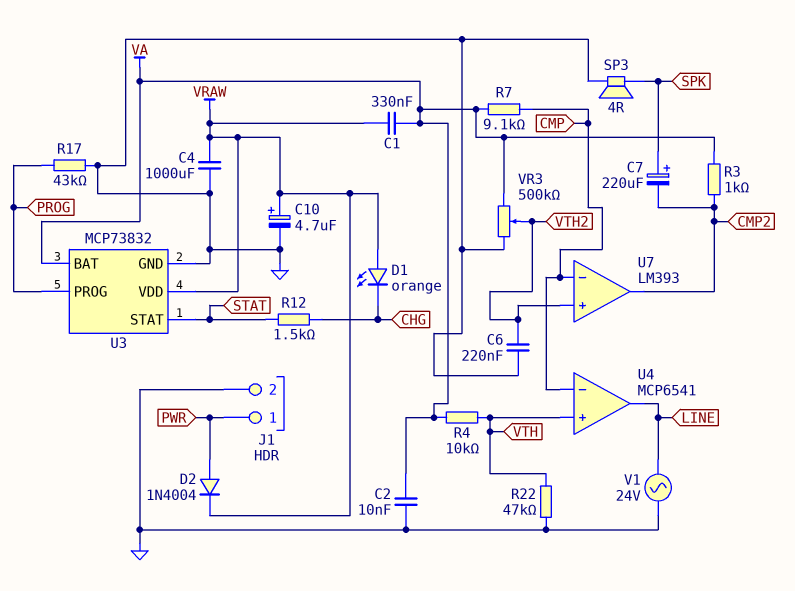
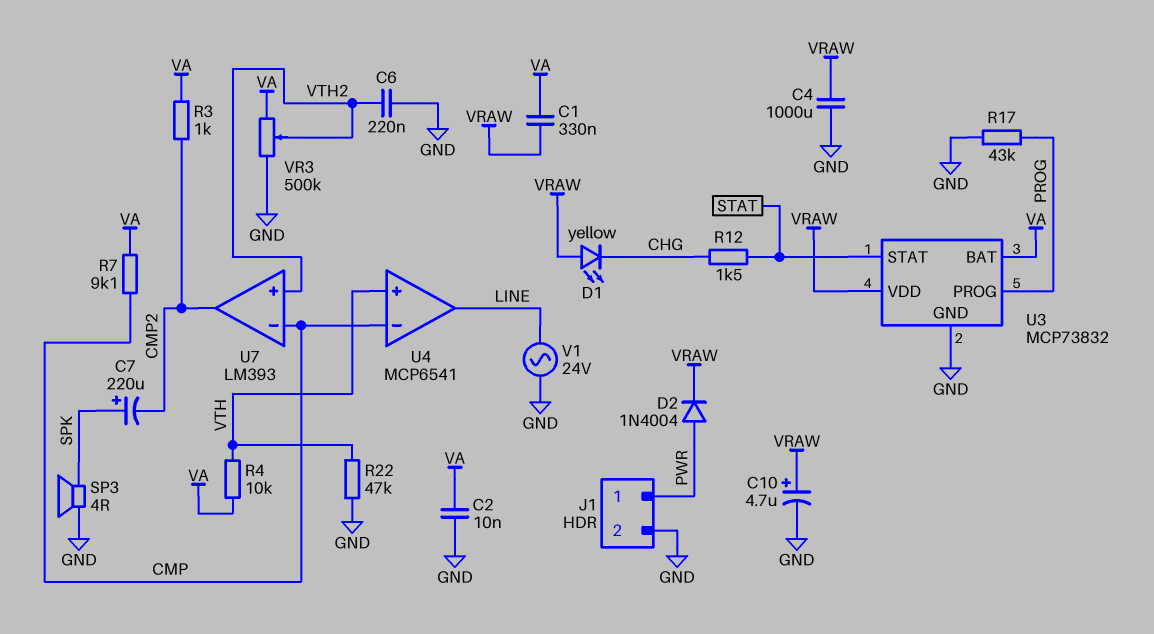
D1: LED orange (A VRAW, K CHG) -> LED yellow (A VRAW, K CHG)

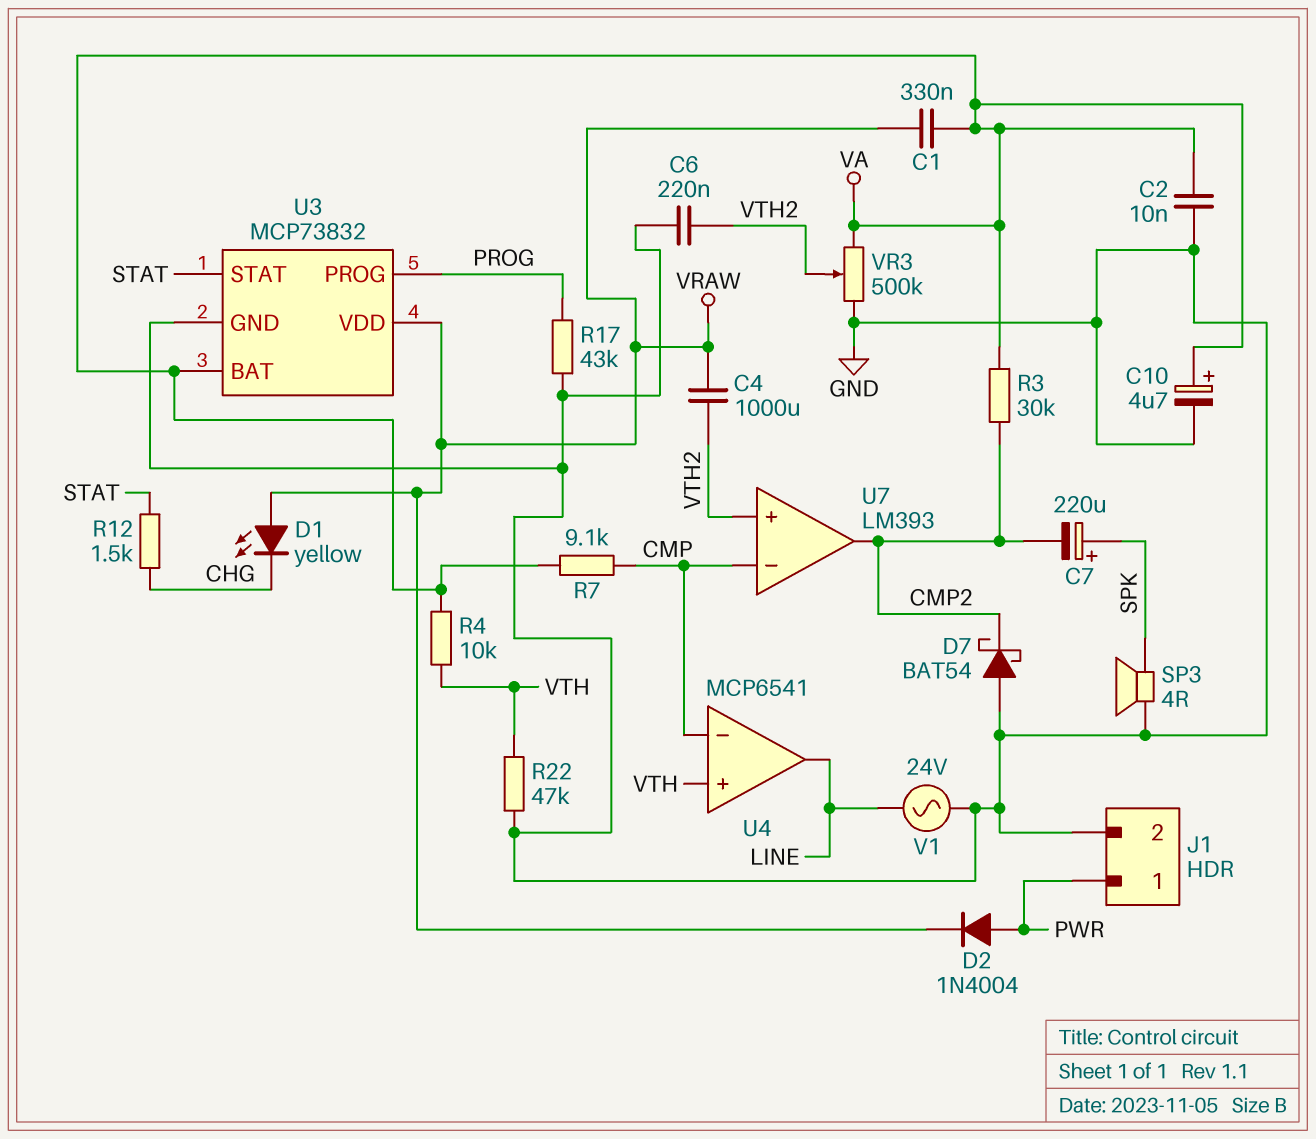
C4: 1000uF (GND, VRAW) -> 1000uF (VRAW, VTH2)
C10: 4.7uF (plus VRAW, minus GND) -> 4.7uF (plus VA, minus GND)
D7: none -> schottky BAT54 (A GND, K CMP2)
R3: 1k (CMP2, VA) -> 30k (CMP2, VA)

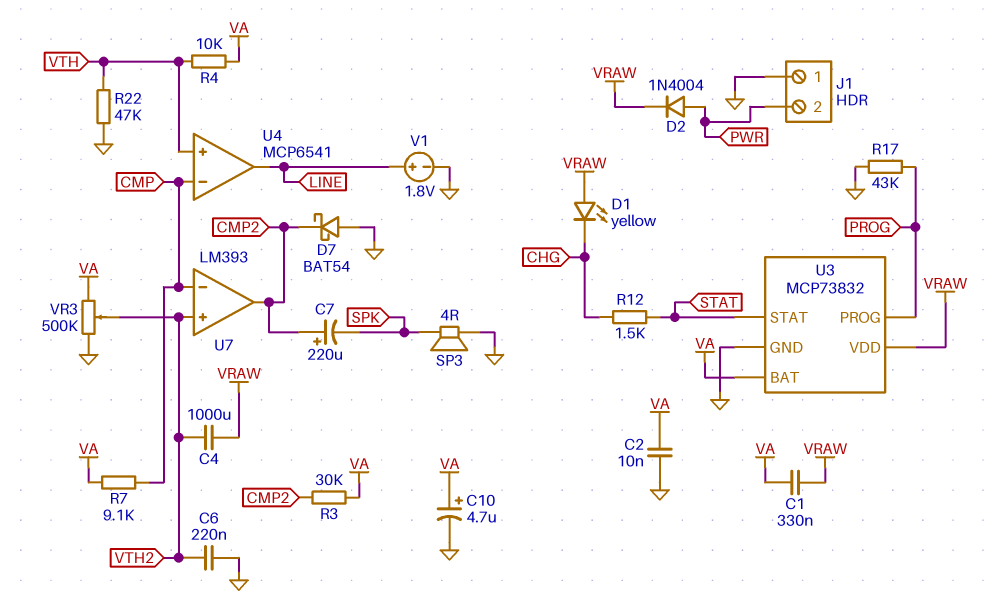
C7: 220uF (plus SPK, minus CMP2) -> 220uF (plus CMP2, minus SPK)
J1 pin 1: PWR -> GND
J1 pin 2: GND -> PWR
V1: AC 24V (GND, LINE) -> 1.8V (plus LINE, minus GND)

